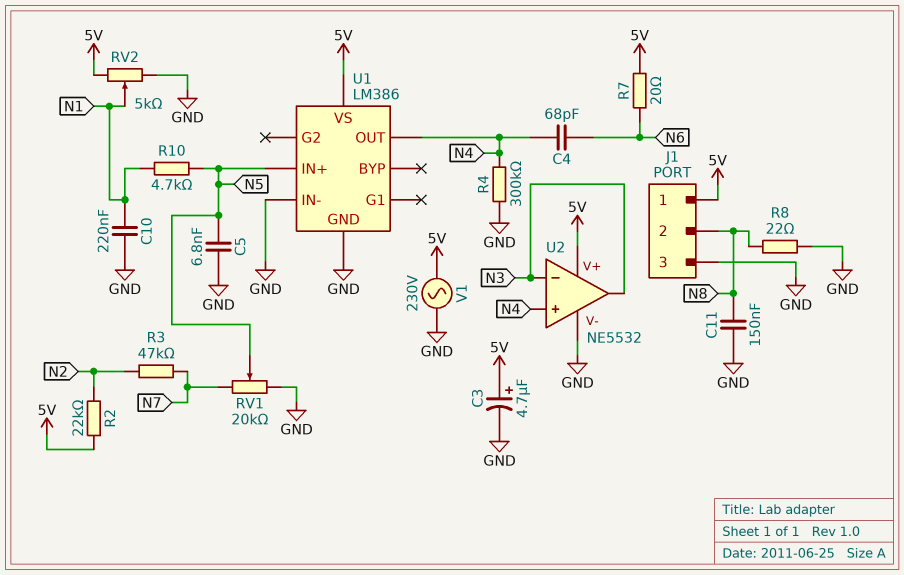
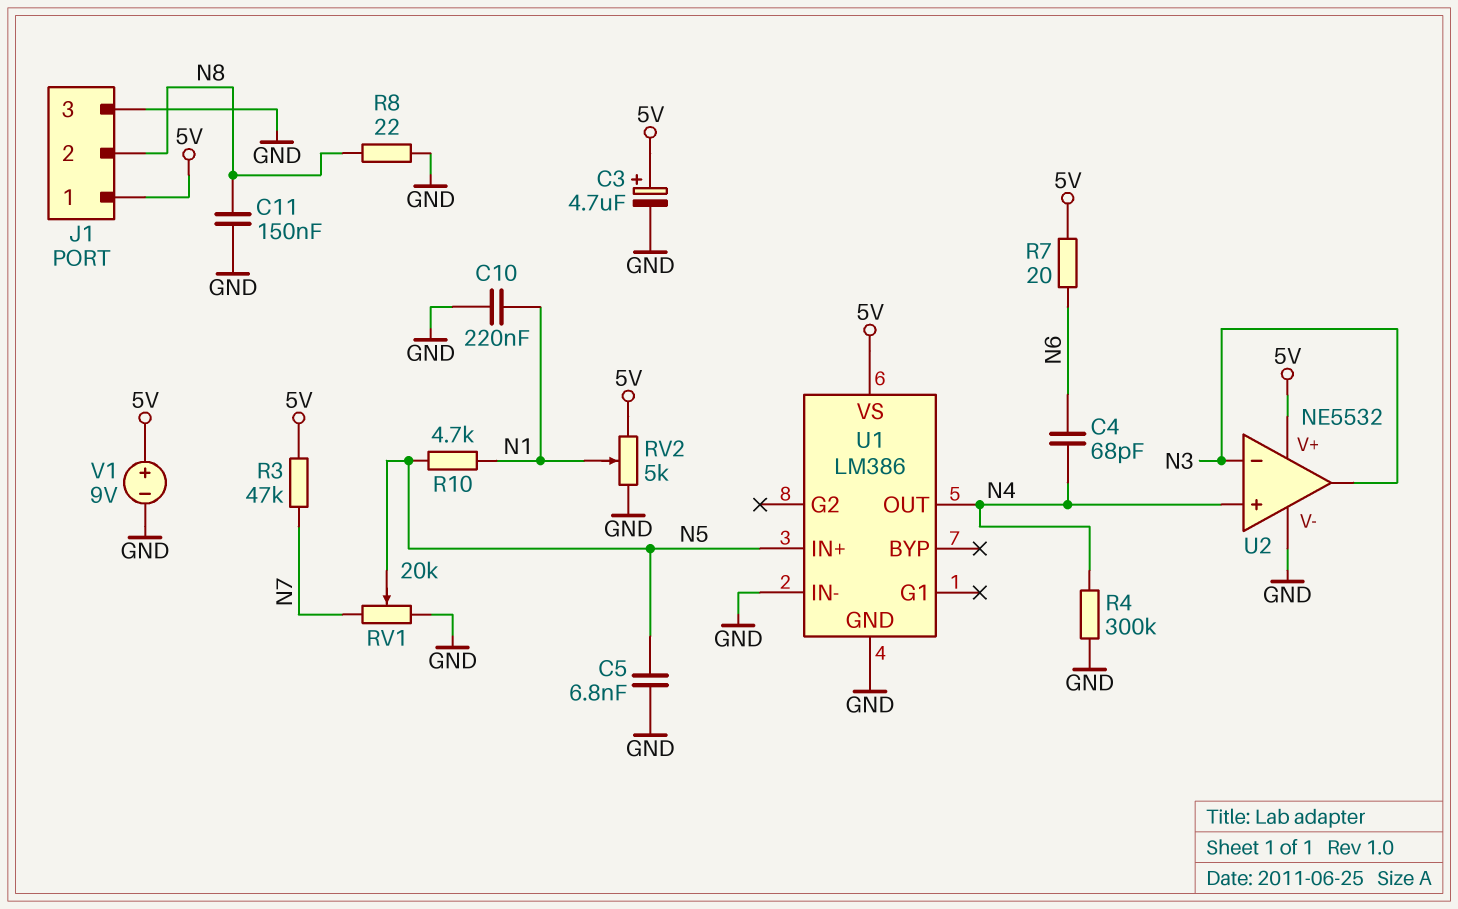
R2: 22k (5V, N2) -> none
R3: 47k (N2, N7) -> 47k (5V, N7)
V1: AC 230V (5V, GND) -> 9V (plus 5V, minus GND)

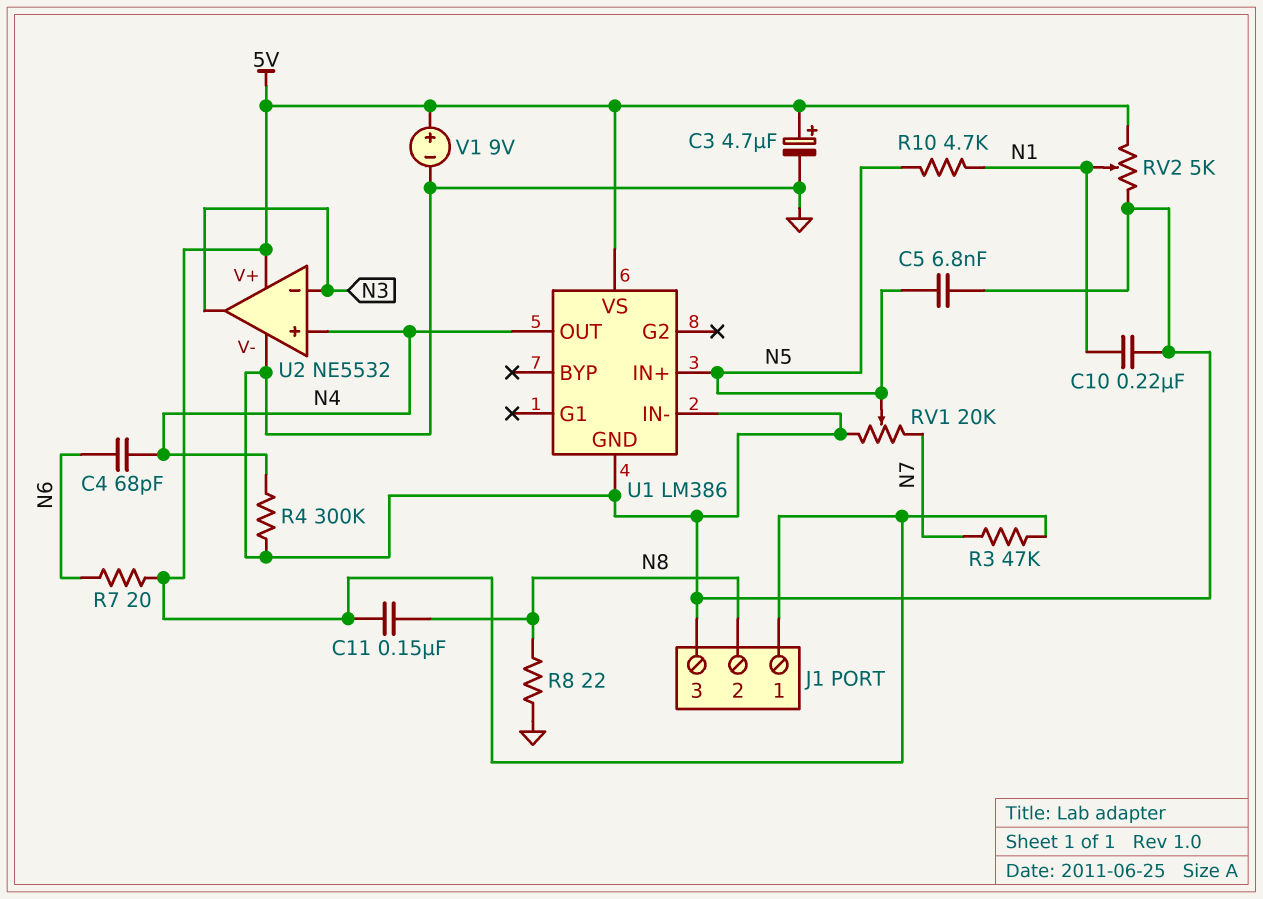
C11: 150nF (GND, N8) -> 150nF (5V, N8)

